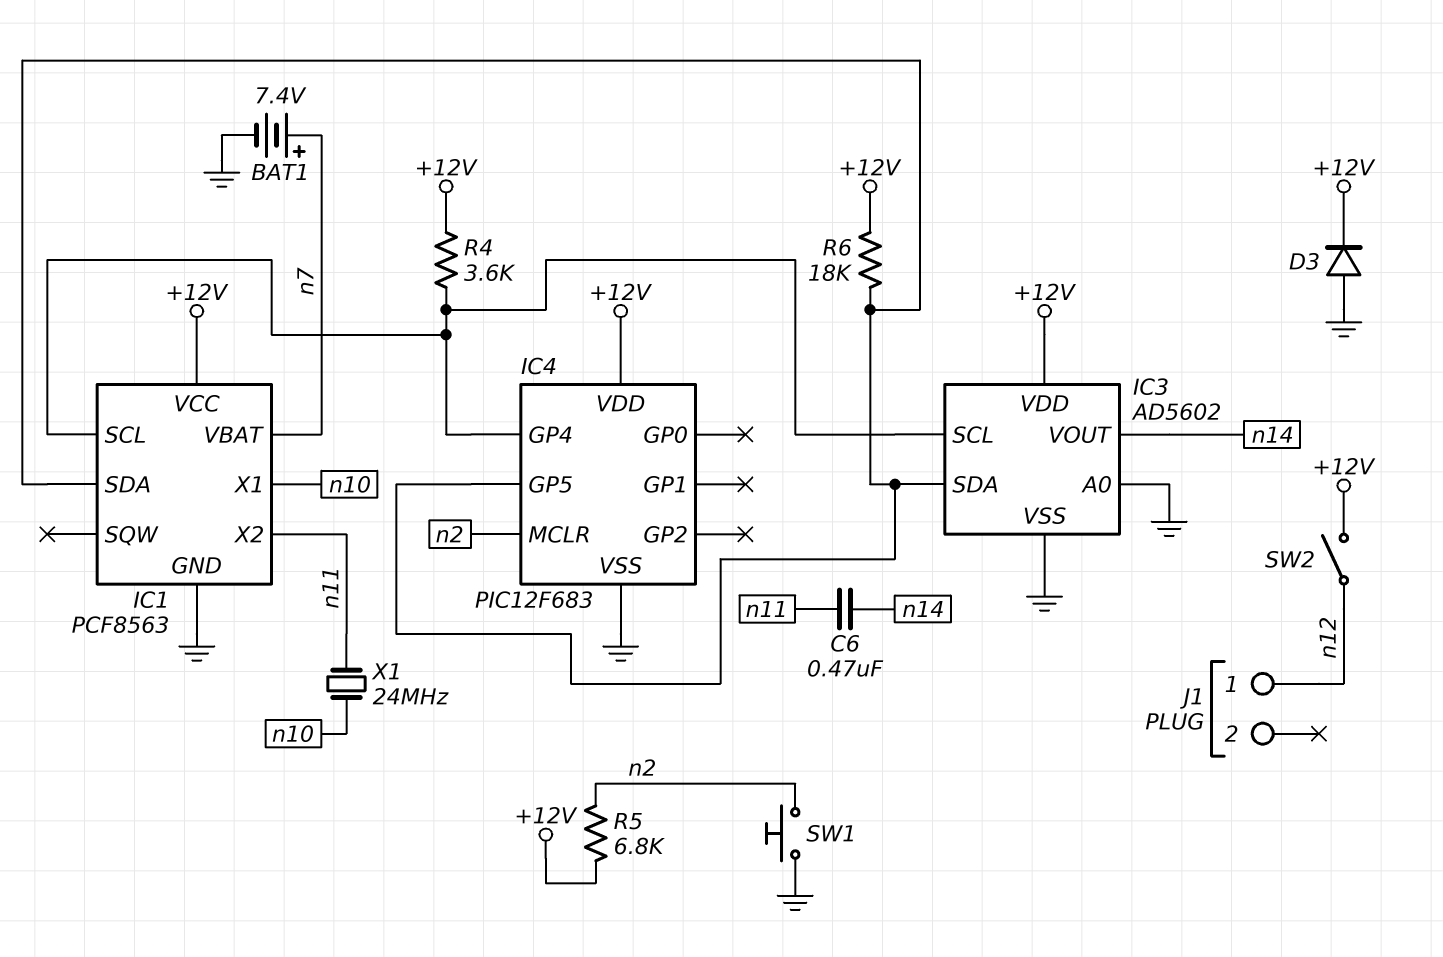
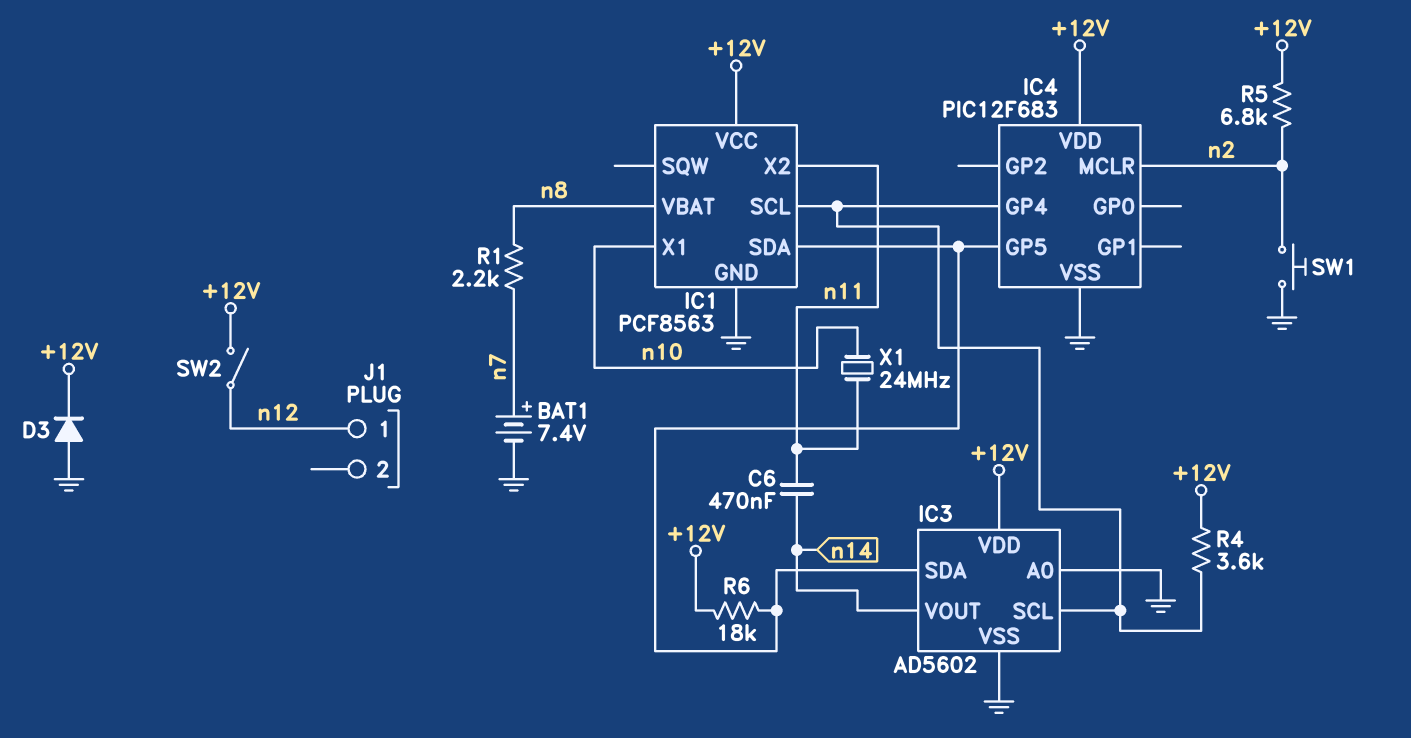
IC1 pin VBAT: n7 -> n8
R1: none -> 2.2k (n7, n8)

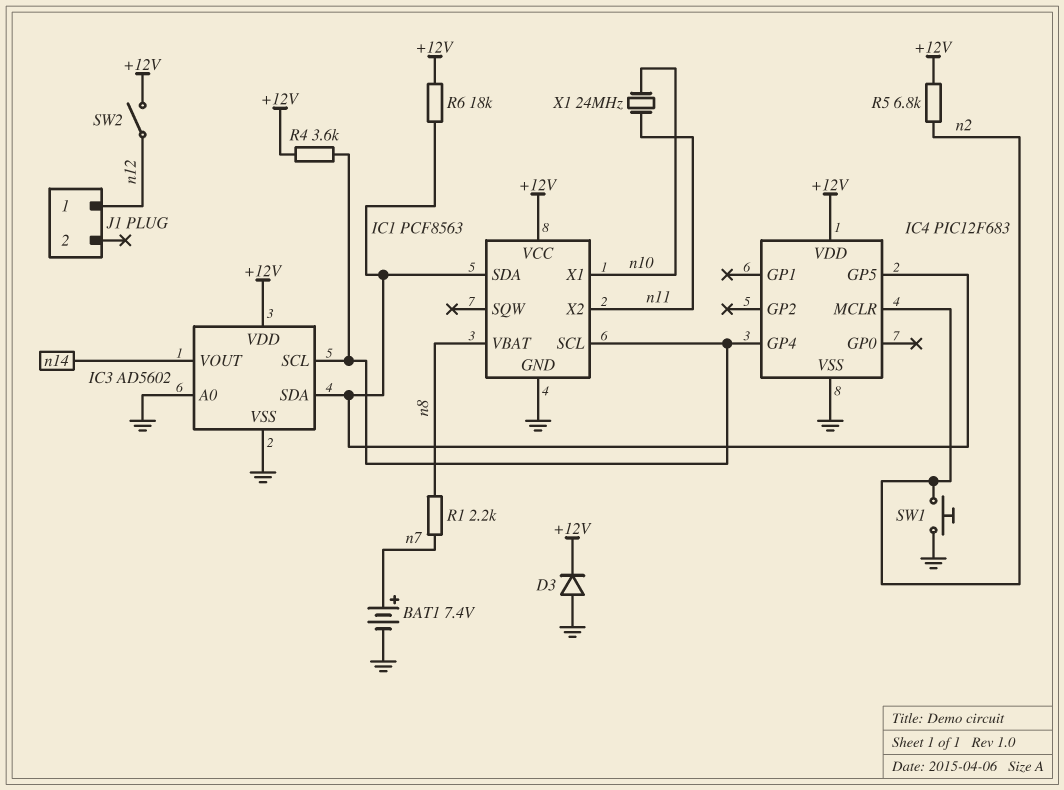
C6: 470nF (n11, n14) -> none

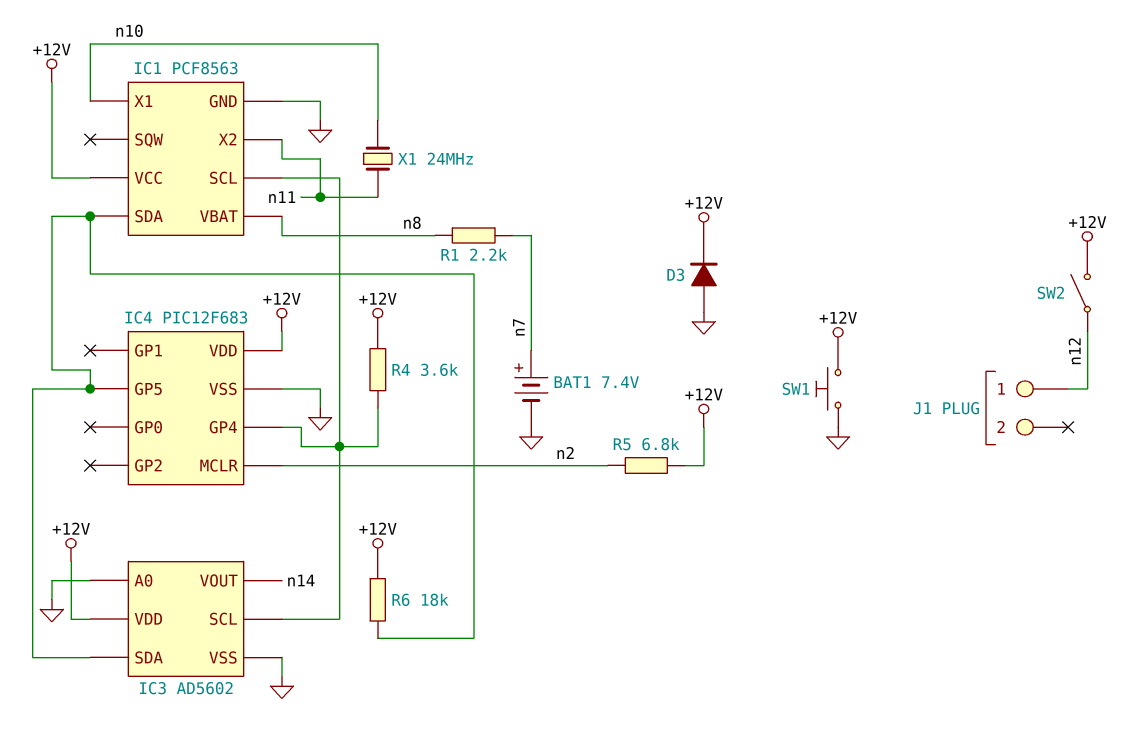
SW1: button (GND, n2) -> button (+12V, GND)

